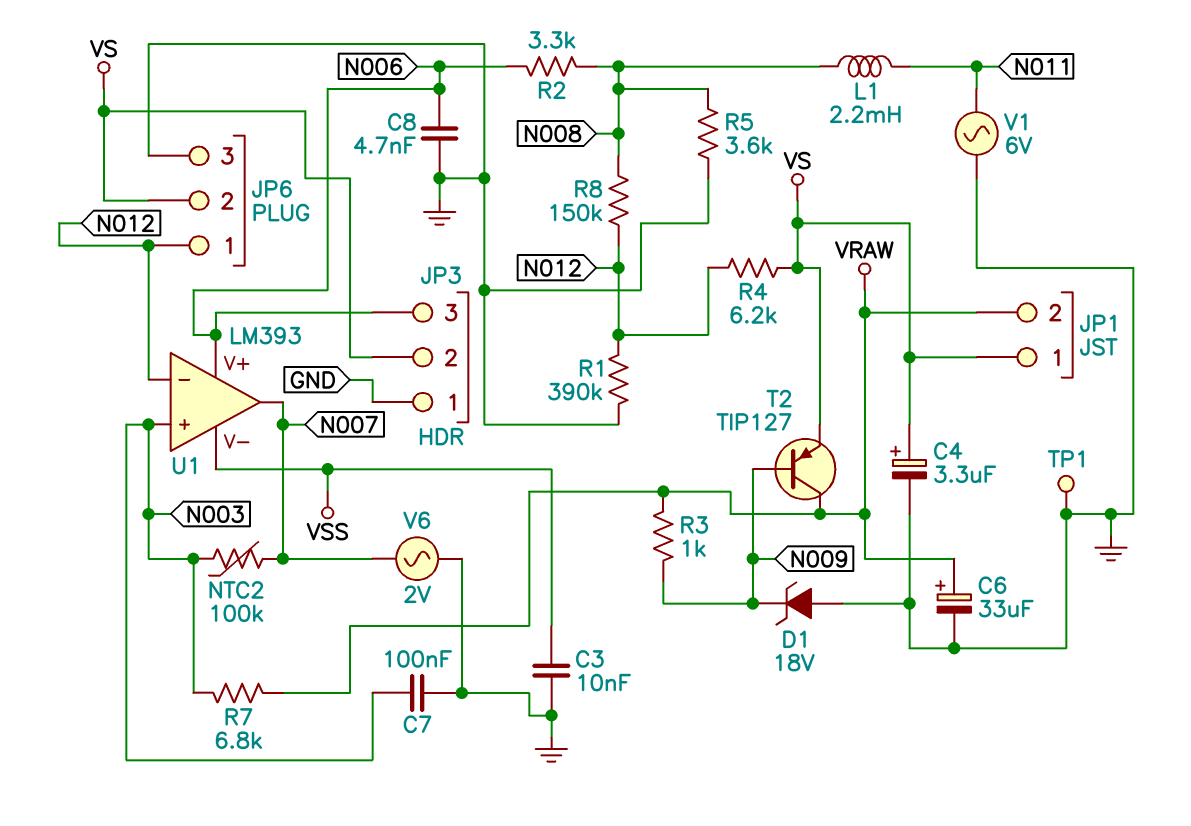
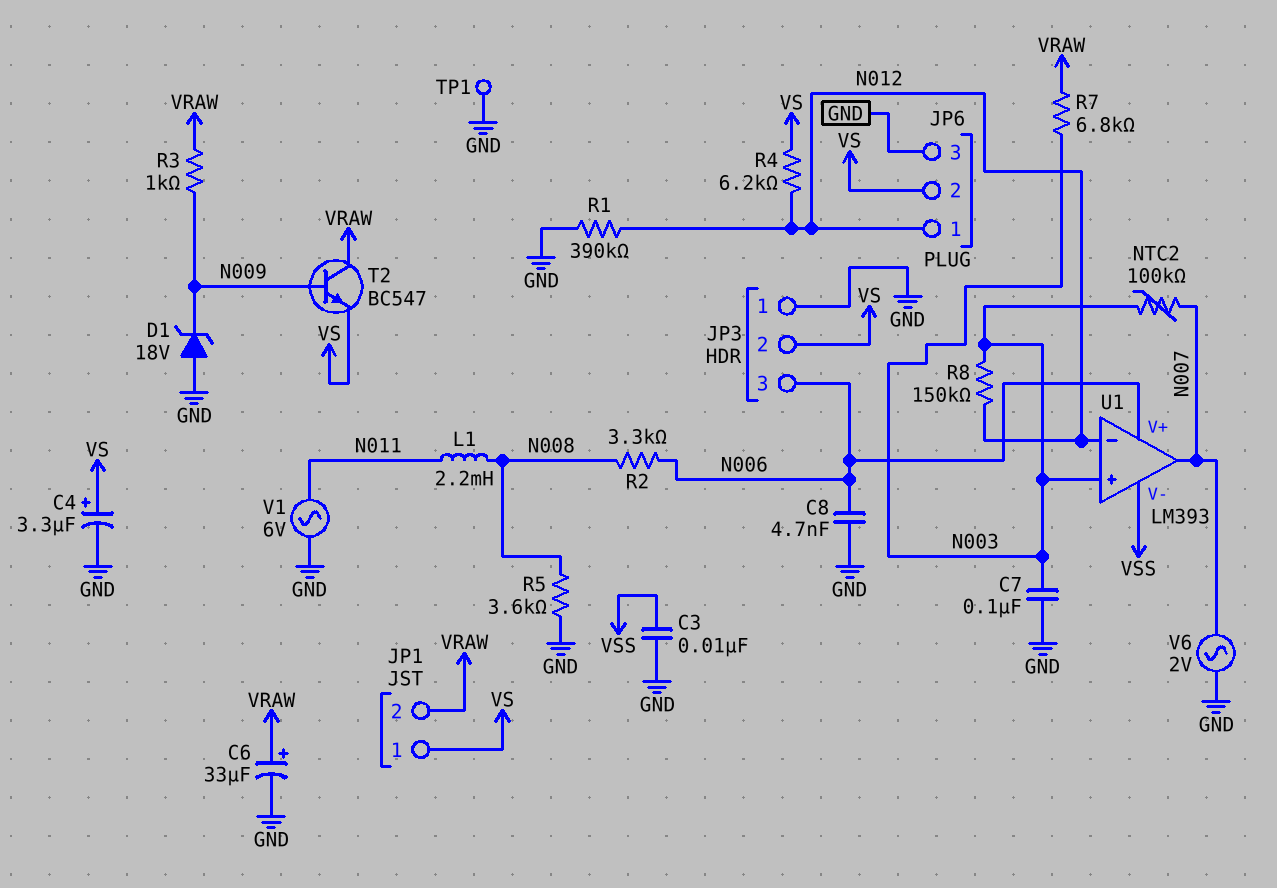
R8: 150k (N008, N012) -> 150k (N003, N012)
T2: PNP TIP127 (B N009, C VRAW, E VS) -> NPN BC547 (B N009, C VRAW, E VS)

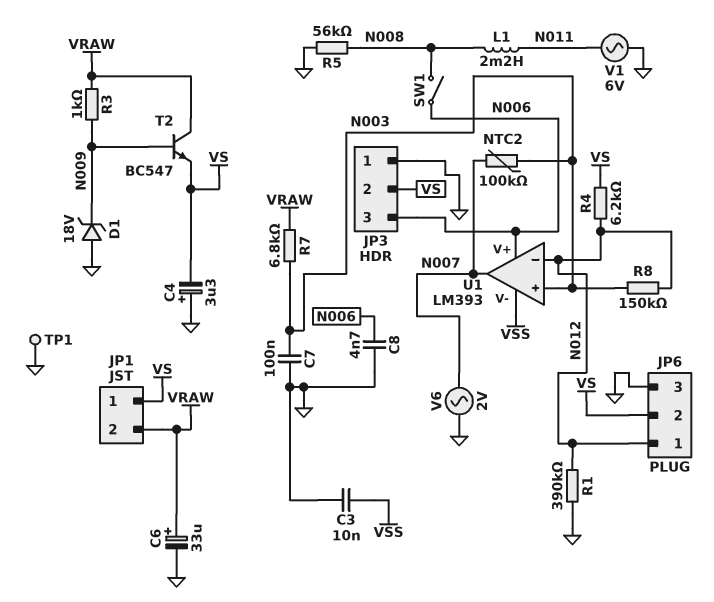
C4: 3.3uF (plus VS, minus GND) -> 3.3uF (plus GND, minus VS)
R2: 3.3k (N006, N008) -> none
R5: 3.6k (GND, N008) -> 56k (GND, N008)
SW1: none -> switch (N006, N008)

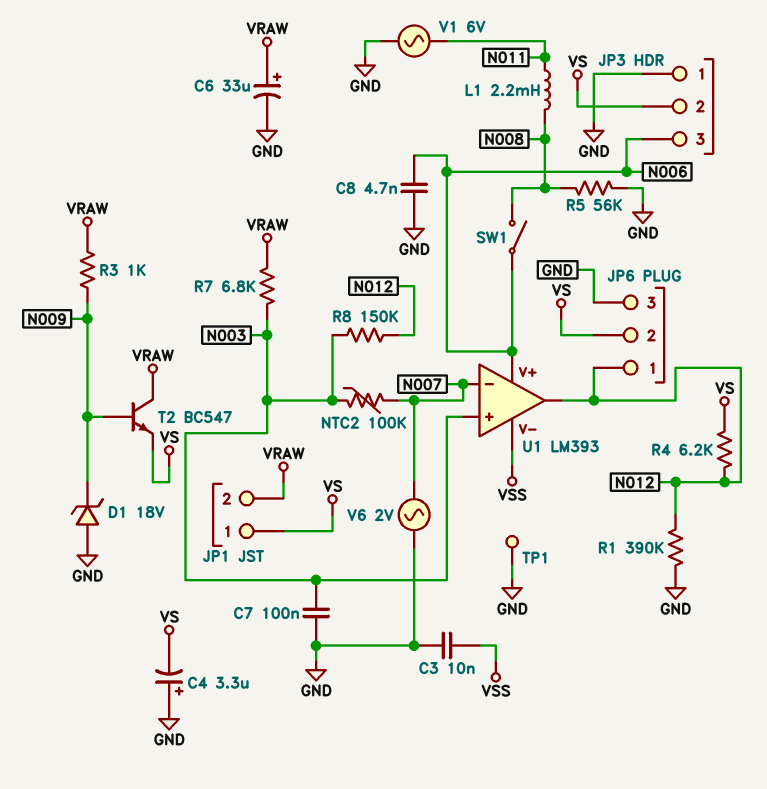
U1 pin in-: N012 -> N007
U1 pin out: N007 -> N012

